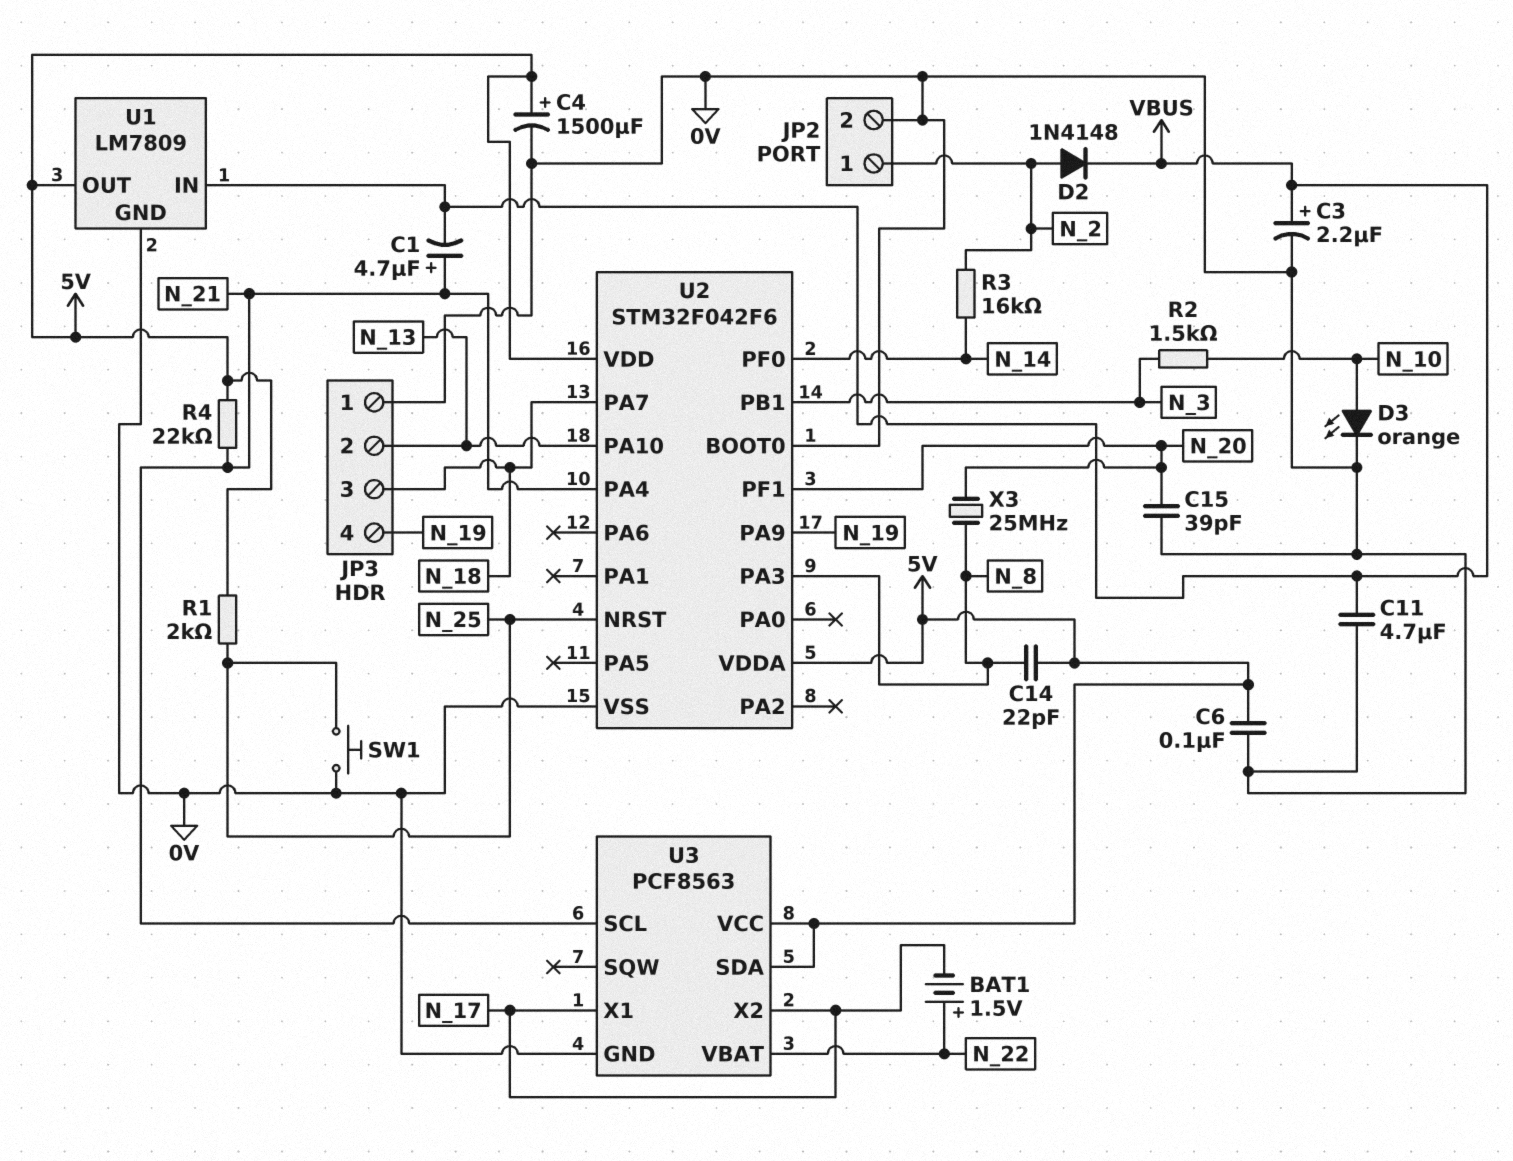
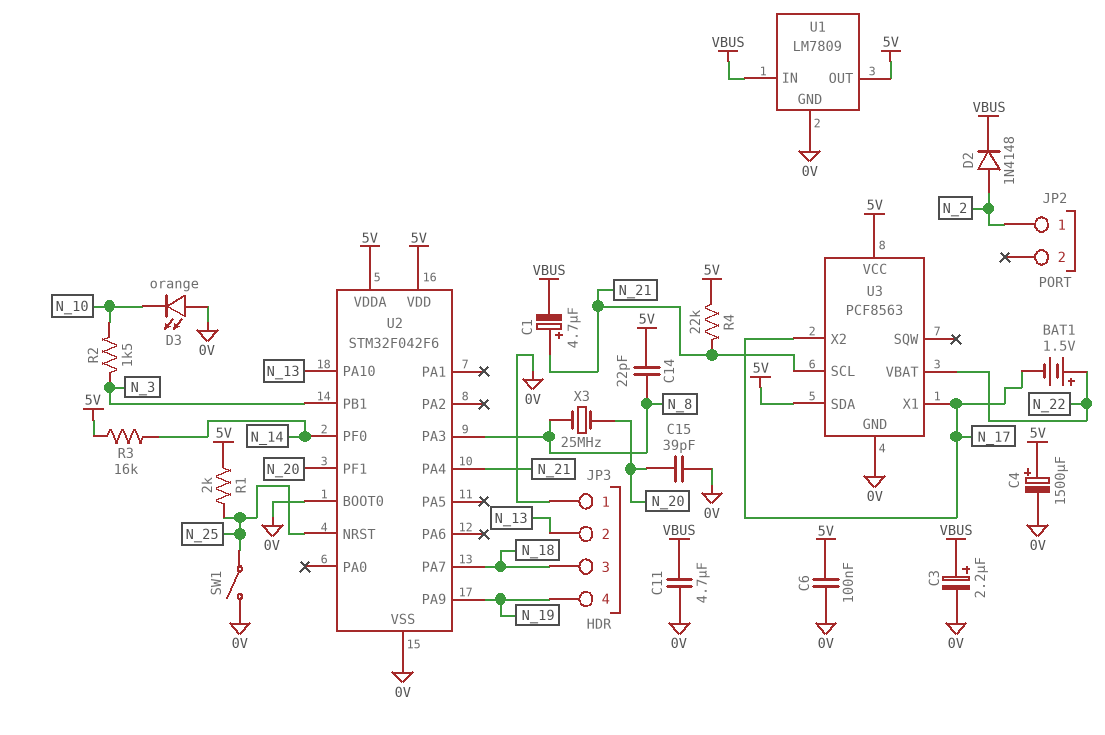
D3: LED orange (A N_10, K 0V) -> LED orange (A 0V, K N_10)
JP2 pin 2: 0V -> none
R3: 16k (N_2, N_14) -> 16k (5V, N_14)
SW1: button (0V, N_25) -> switch (0V, N_25)

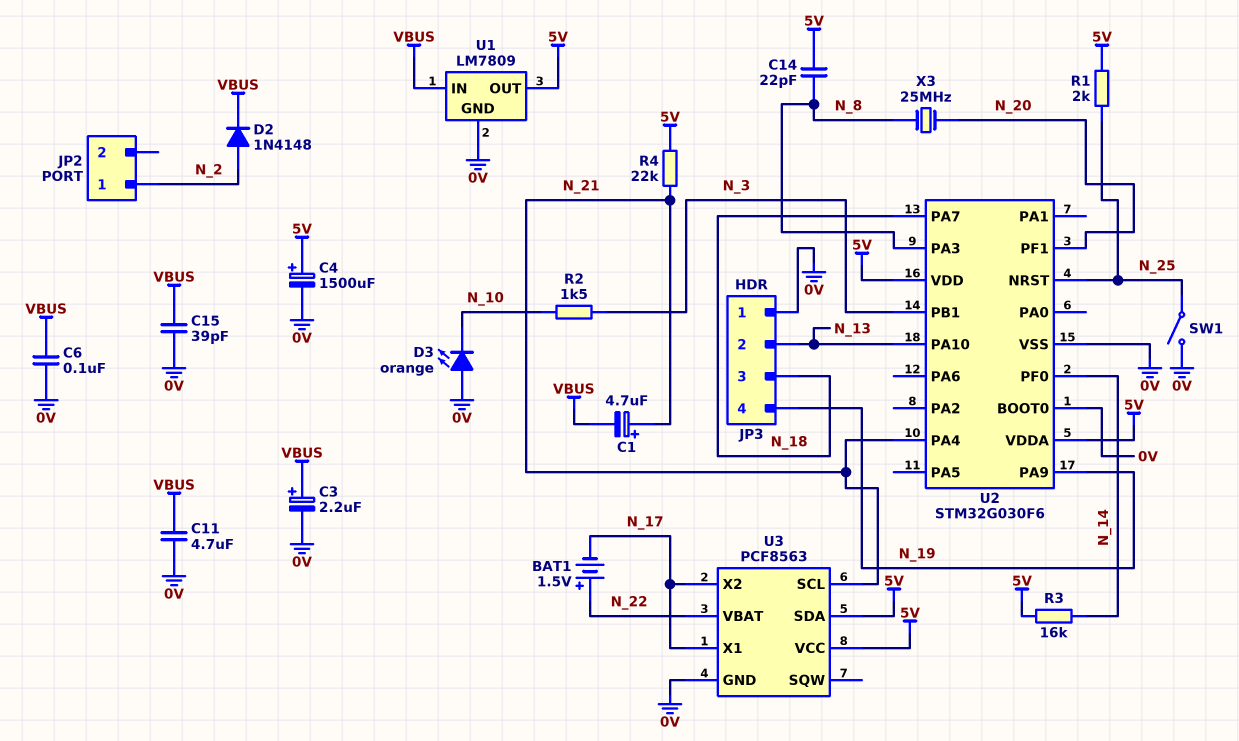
C6: 100nF (0V, 5V) -> 100nF (0V, VBUS)
C15: 39pF (0V, N_20) -> 39pF (0V, VBUS)
U2: STM32F042F6 -> STM32G030F6

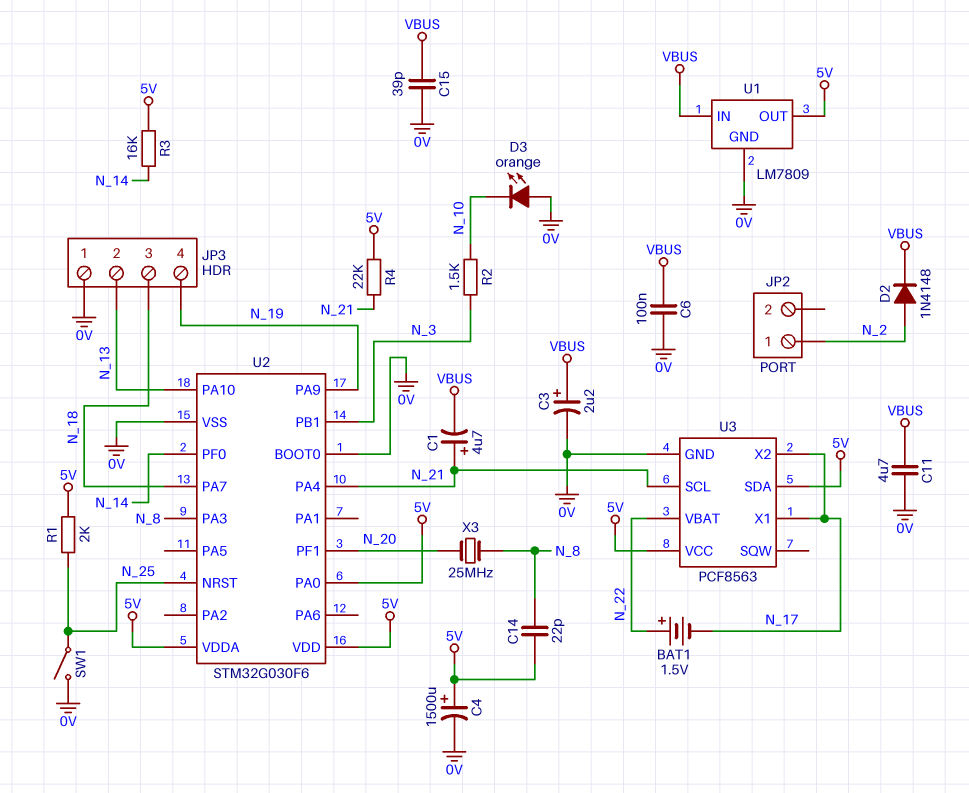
U2 pin PA0: none -> 5V

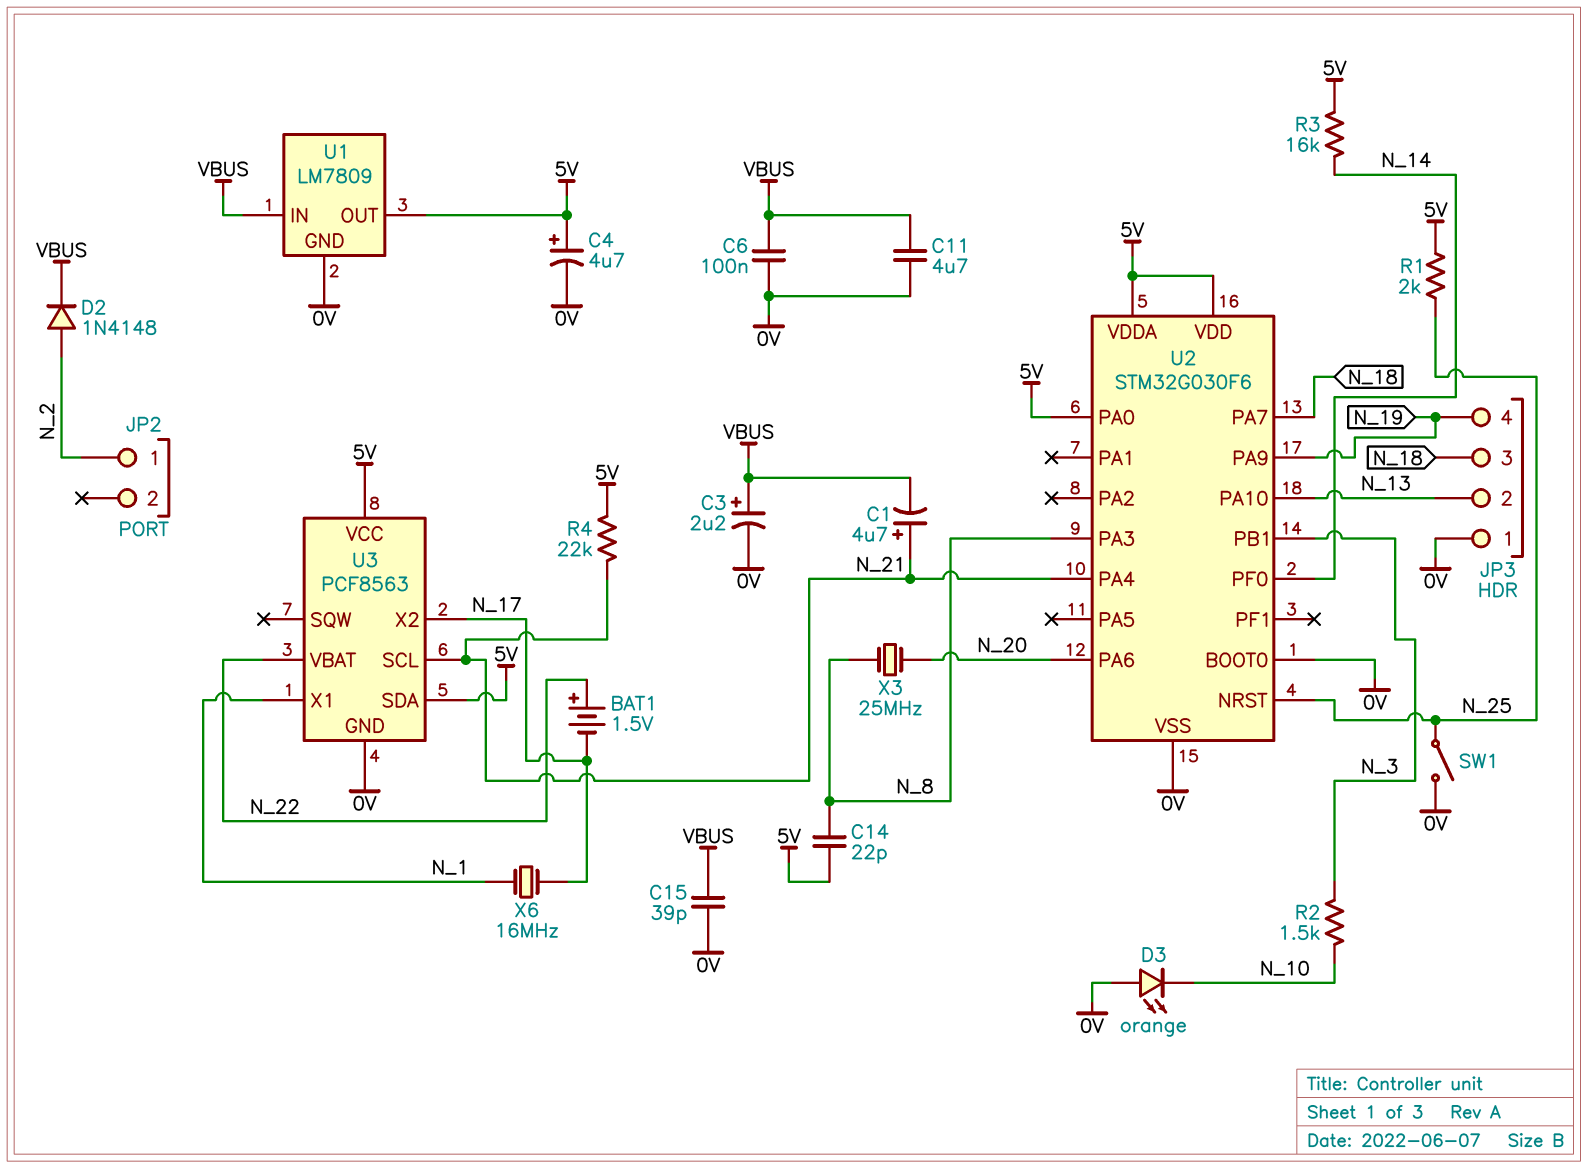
C4: 1500uF (plus 5V, minus 0V) -> 4.7uF (plus 5V, minus 0V)
U2 pin PA6: none -> N_20
U2 pin PF1: N_20 -> none
U3 pin X1: N_17 -> N_1
X6: none -> 16MHz (N_1, N_17)

